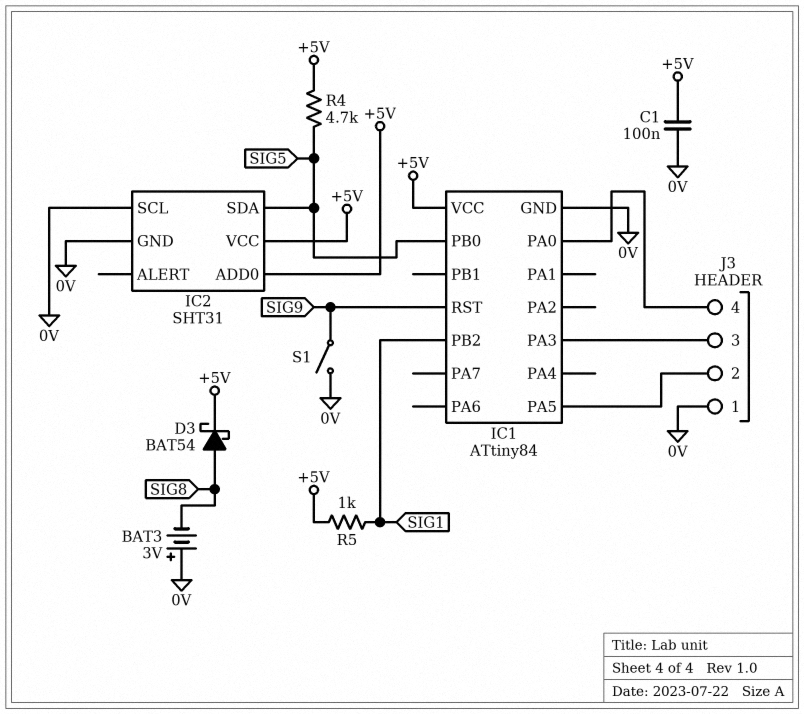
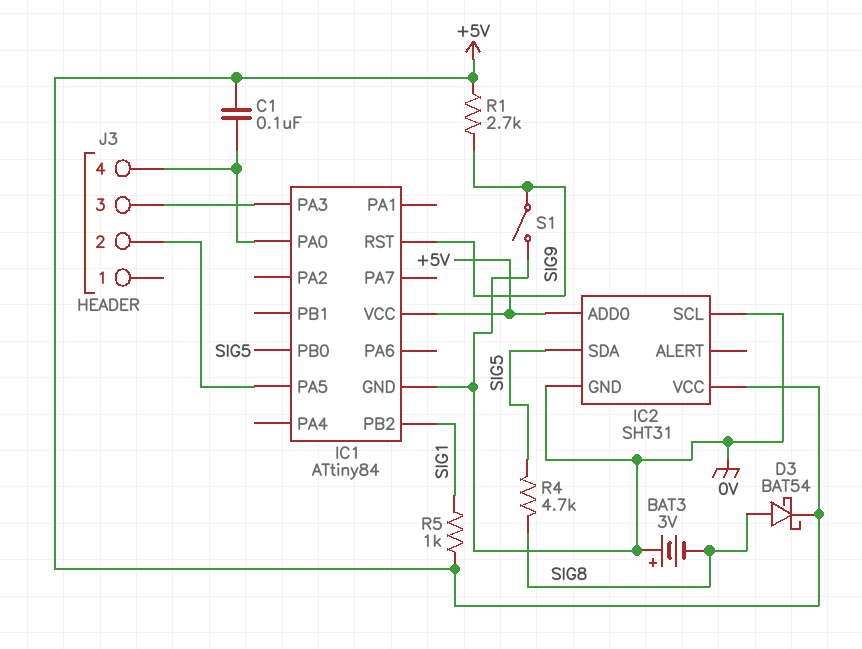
C1: 100nF (+5V, 0V) -> 100nF (+5V, IC1/PA0)
J3 pin 1: 0V -> none
R1: none -> 2.7k (+5V, SIG9)
R4: 4.7k (+5V, SIG5) -> 4.7k (SIG5, SIG8)

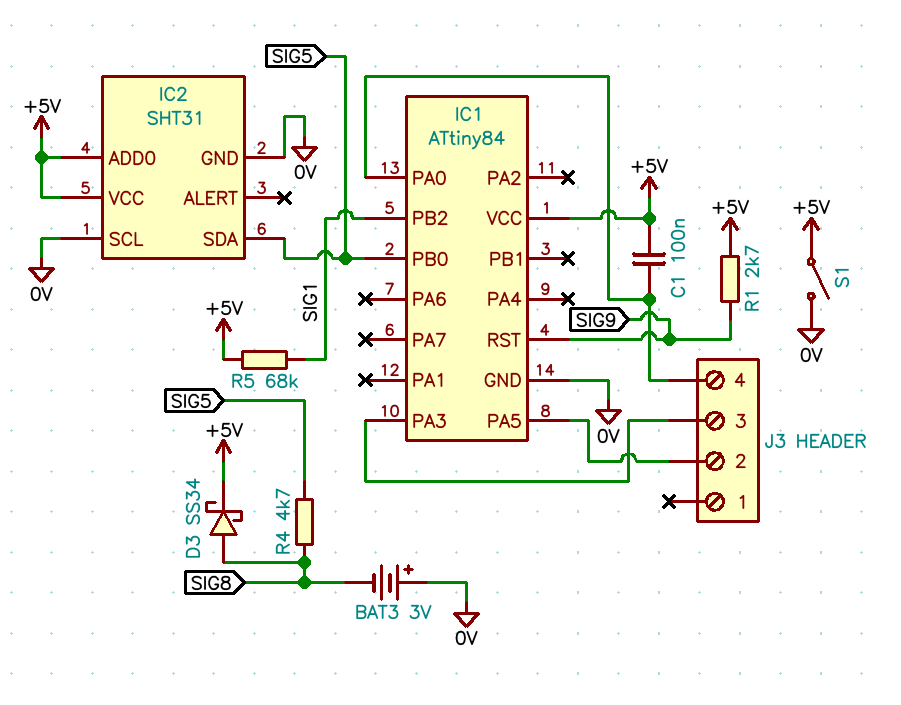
D3: schottky BAT54 (A SIG8, K +5V) -> schottky SS34 (A SIG8, K +5V)
R5: 1k (+5V, SIG1) -> 68k (+5V, SIG1)
S1: switch (0V, SIG9) -> switch (+5V, 0V)

